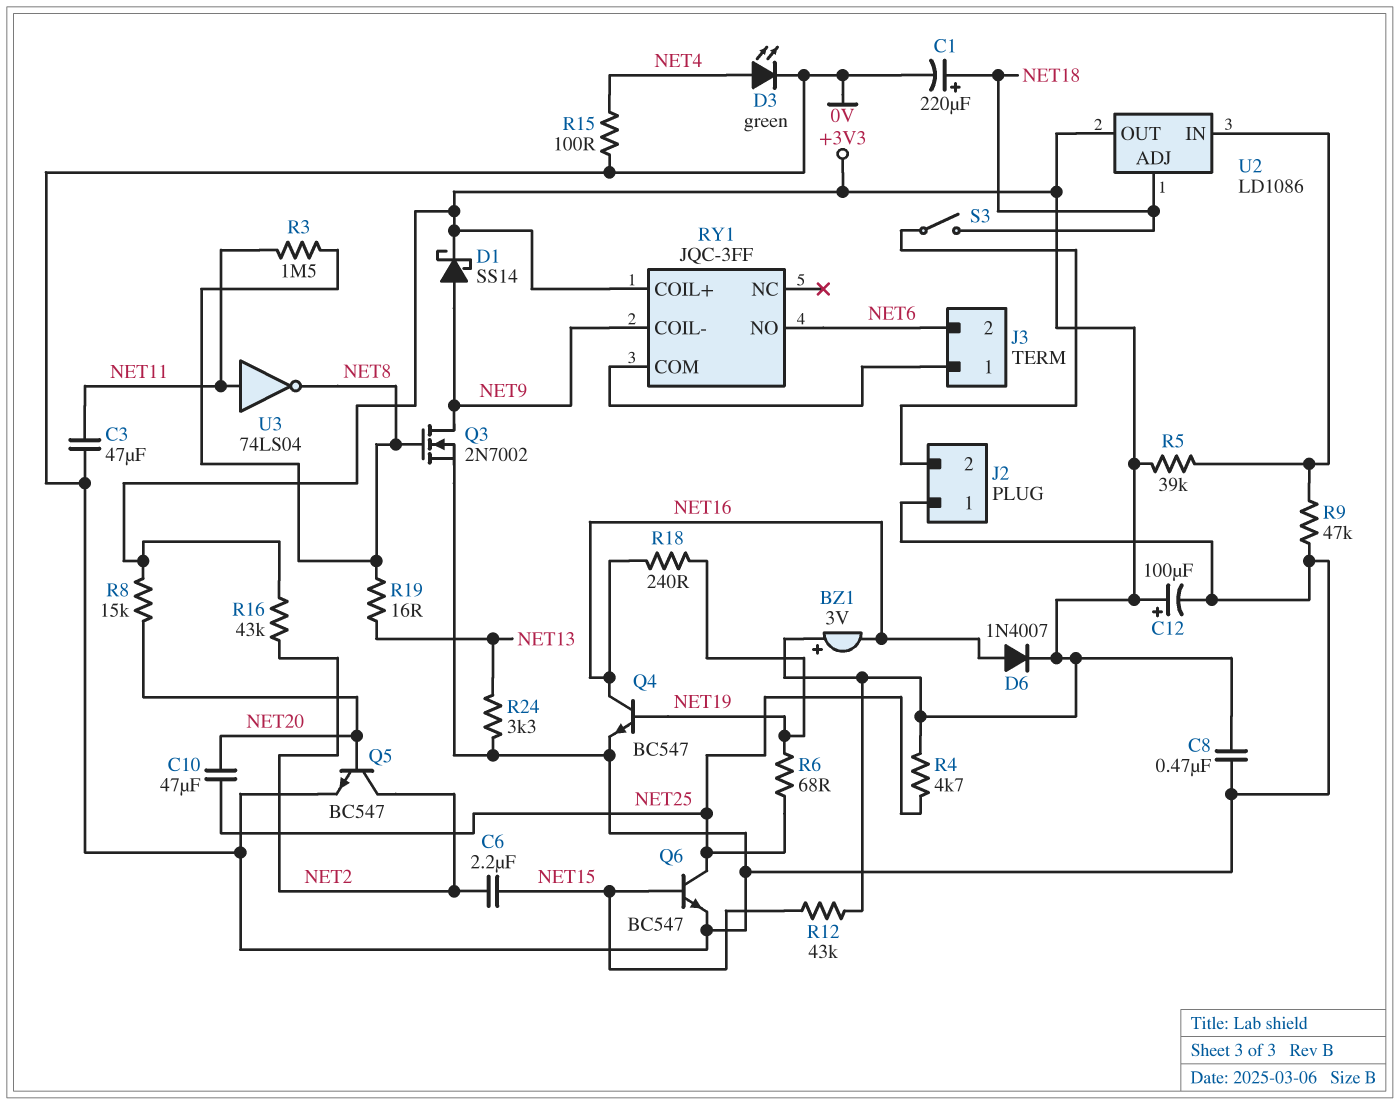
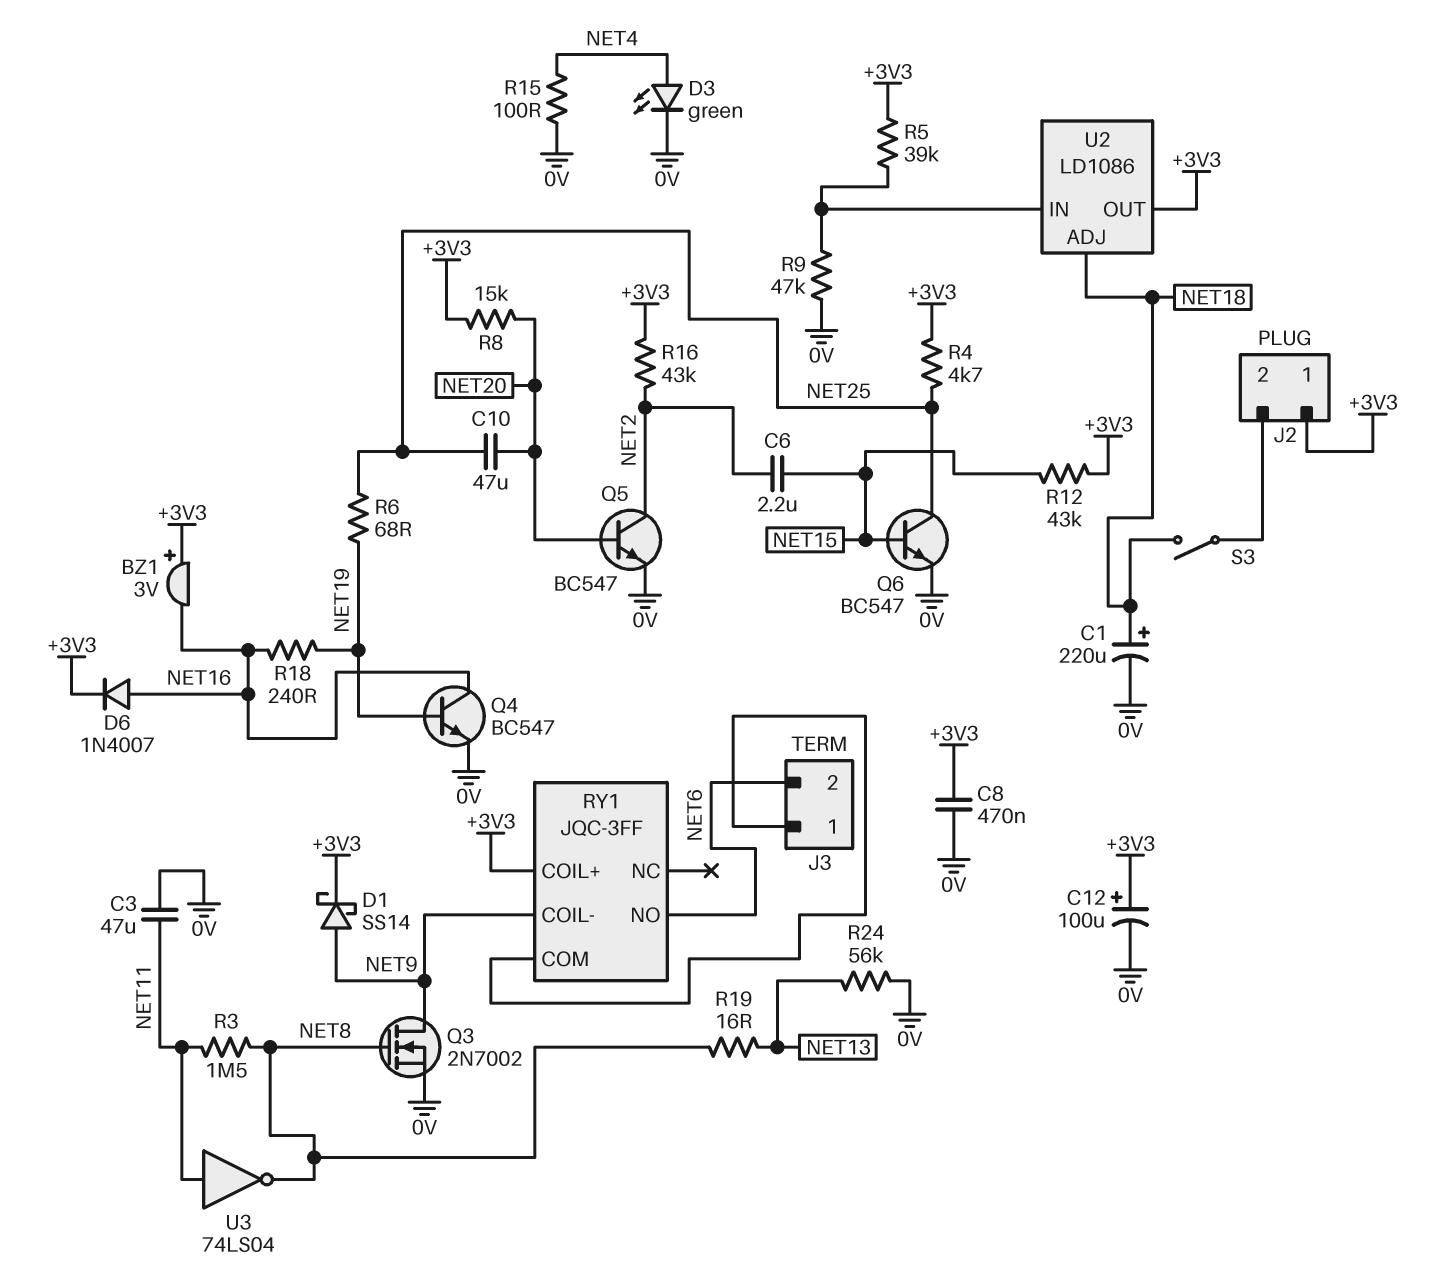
J2 pin 1: 0V -> +3V3
R24: 3.3k (0V, NET13) -> 56k (0V, NET13)

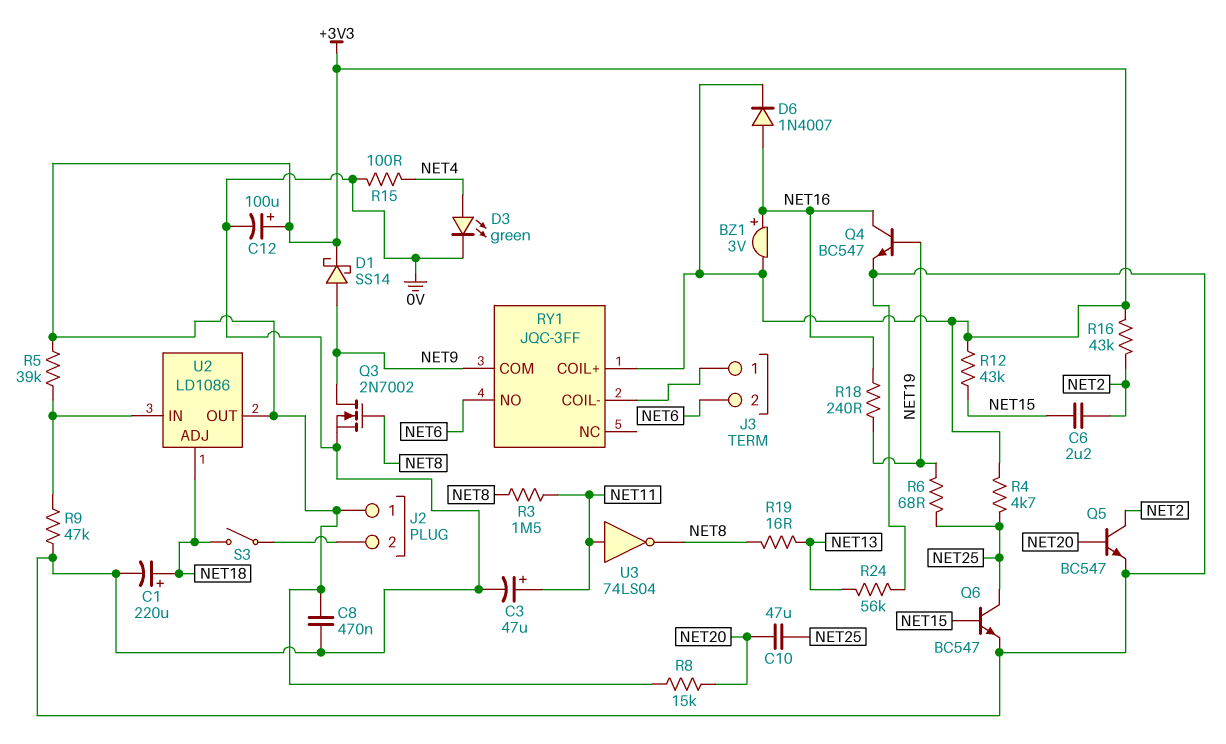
BZ1: buzzer 3V (plus +3V3, minus NET16) -> buzzer 3V (plus NET16, minus +3V3)
C3: 47uF (0V, NET11) -> 47uF (plus NET11, minus 0V)
RY1 pin COIL-: NET9 -> J3/1
RY1 pin COM: J3/1 -> NET9

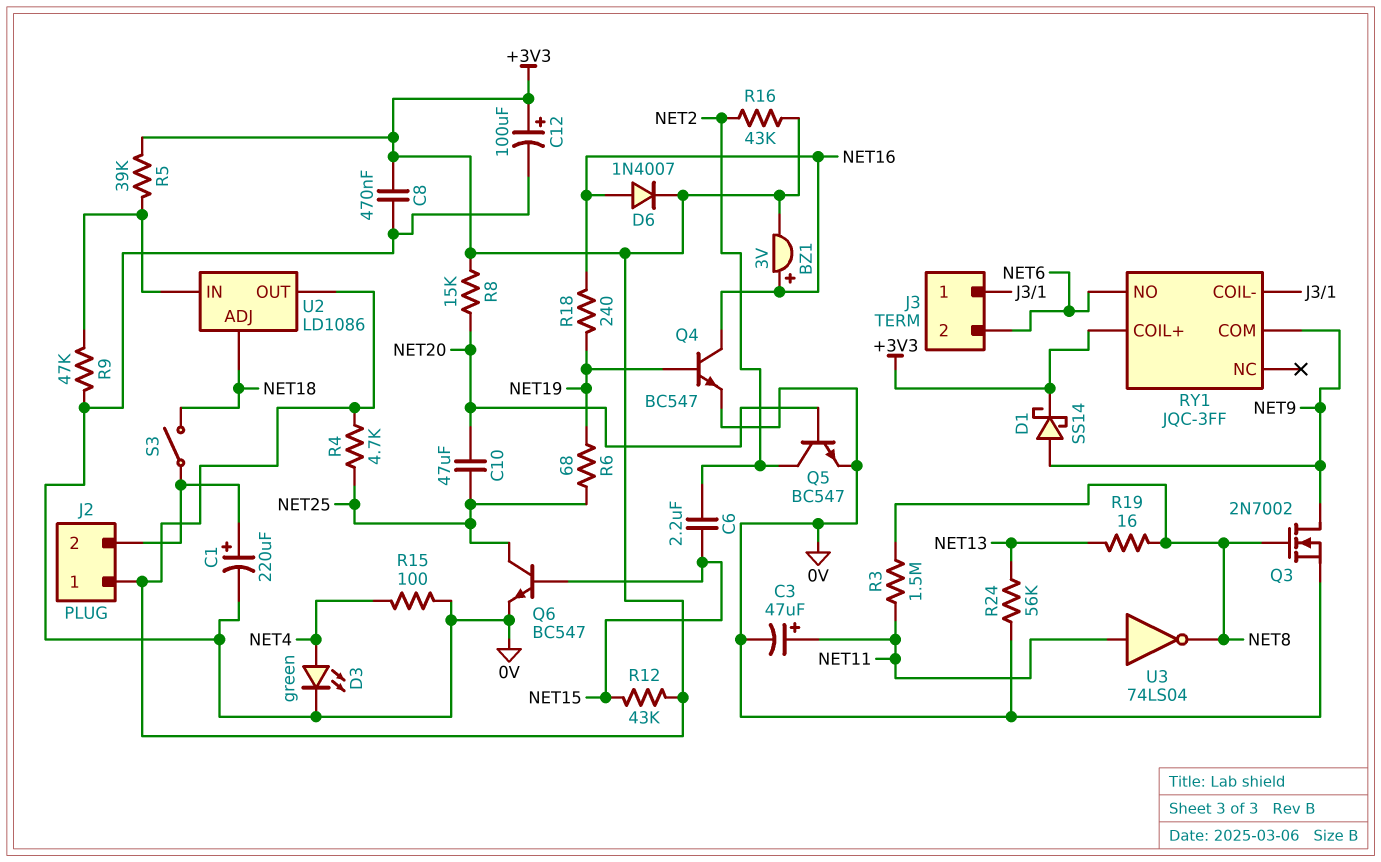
C1: 220uF (plus NET18, minus 0V) -> 220uF (plus J2/2, minus 0V)

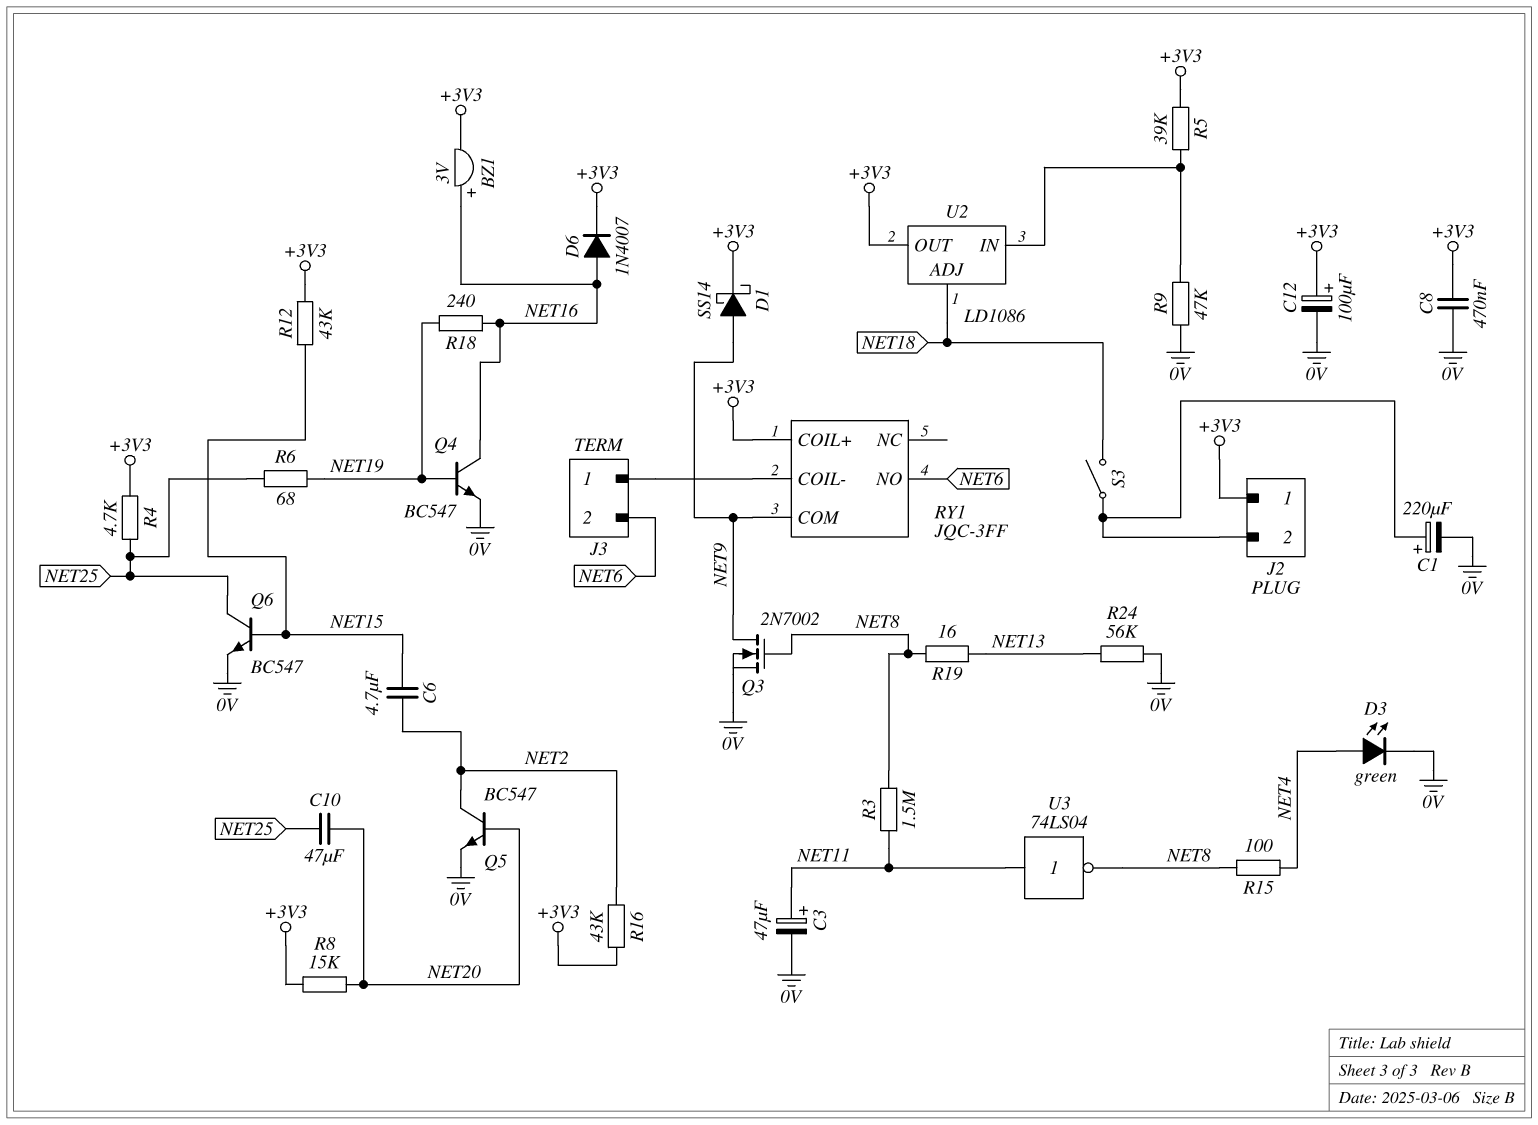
C6: 2.2uF (NET2, NET15) -> 4.7uF (NET2, NET15)
R15: 100 (0V, NET4) -> 100 (NET4, NET8)

